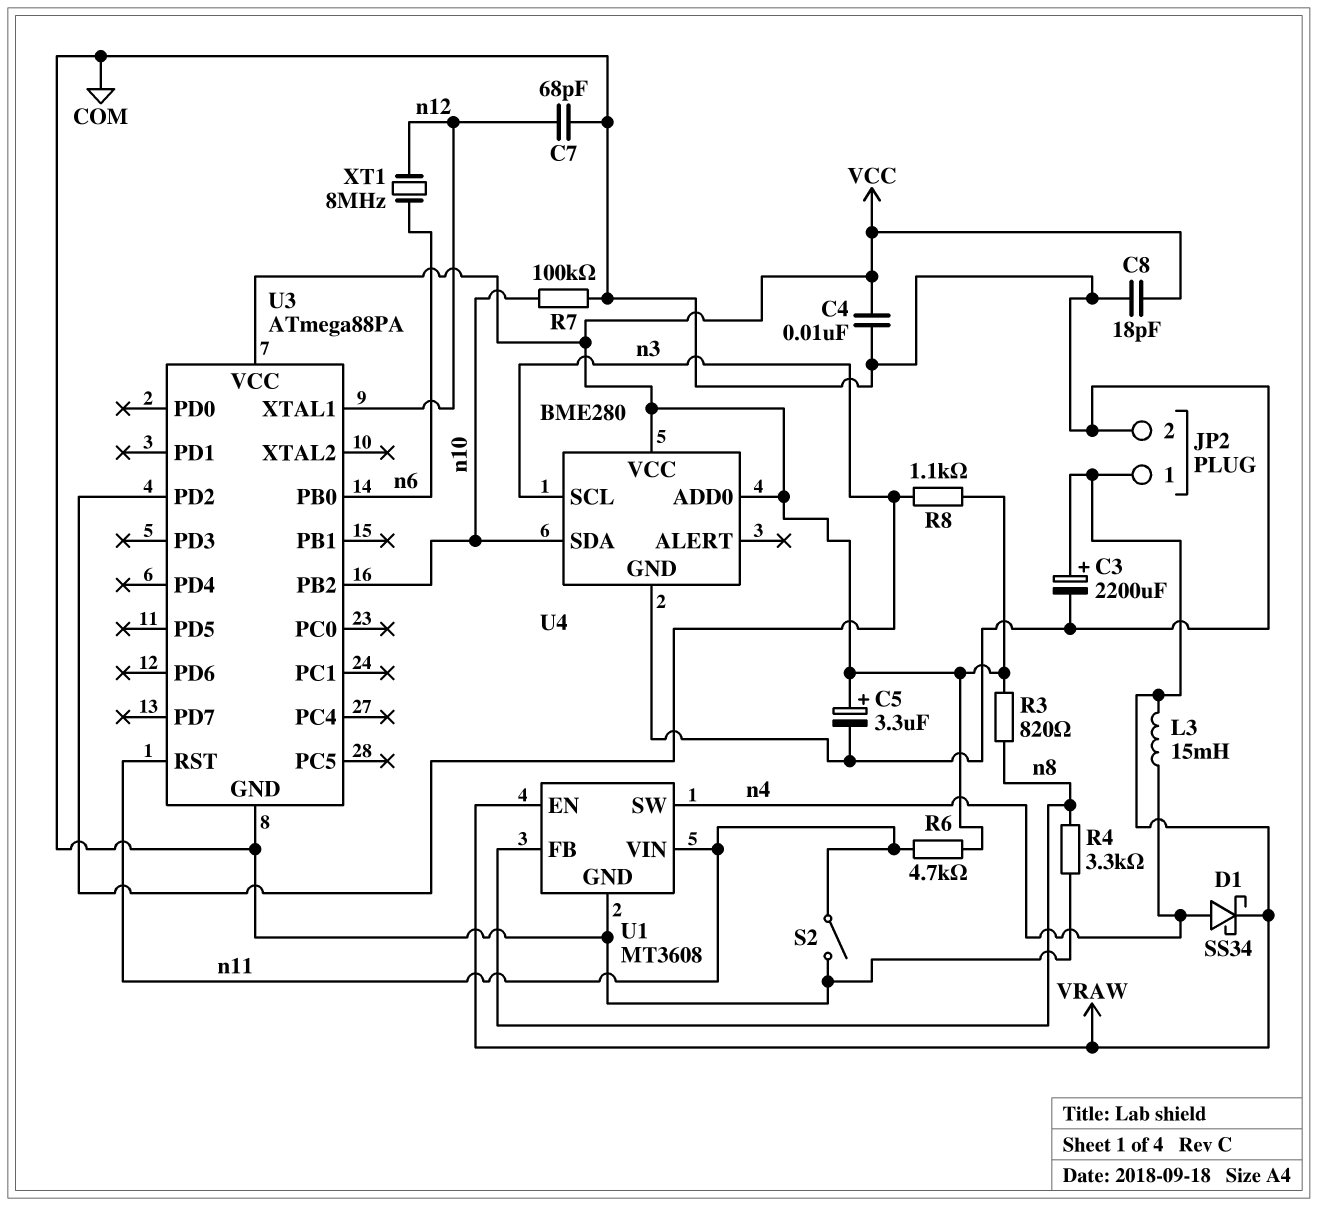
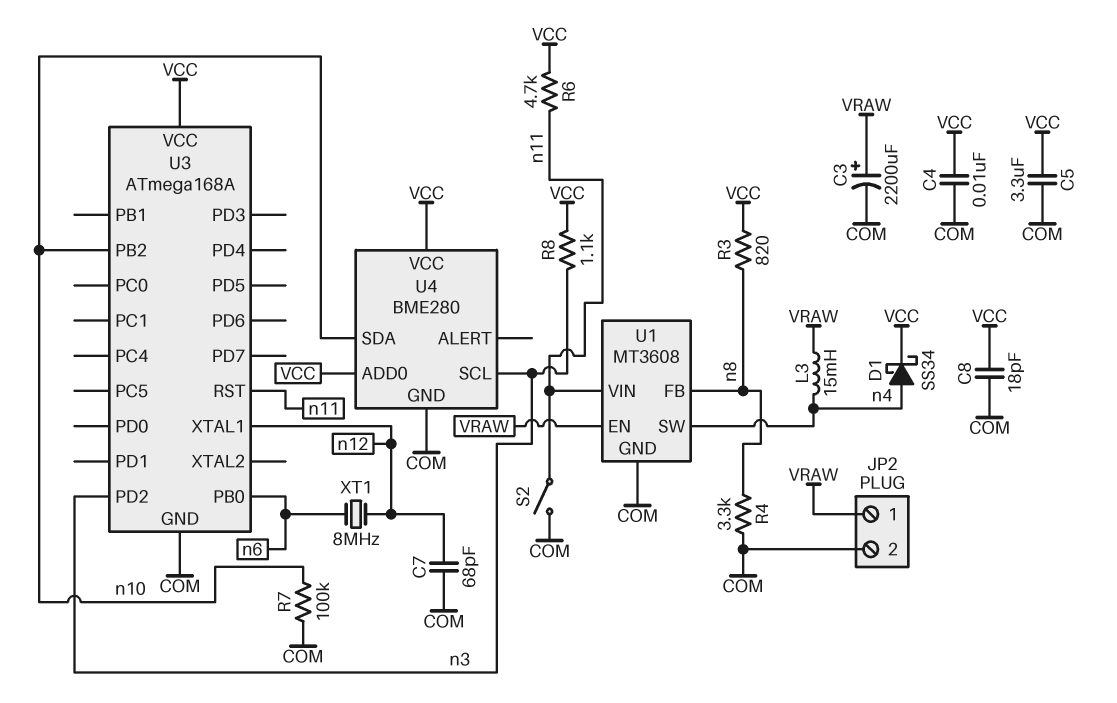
C5: 3.3uF (plus VCC, minus COM) -> 3.3uF (COM, VCC)
D1: schottky SS34 (A n4, K VRAW) -> schottky SS34 (A n4, K VCC)
U3: ATmega88PA -> ATmega168A

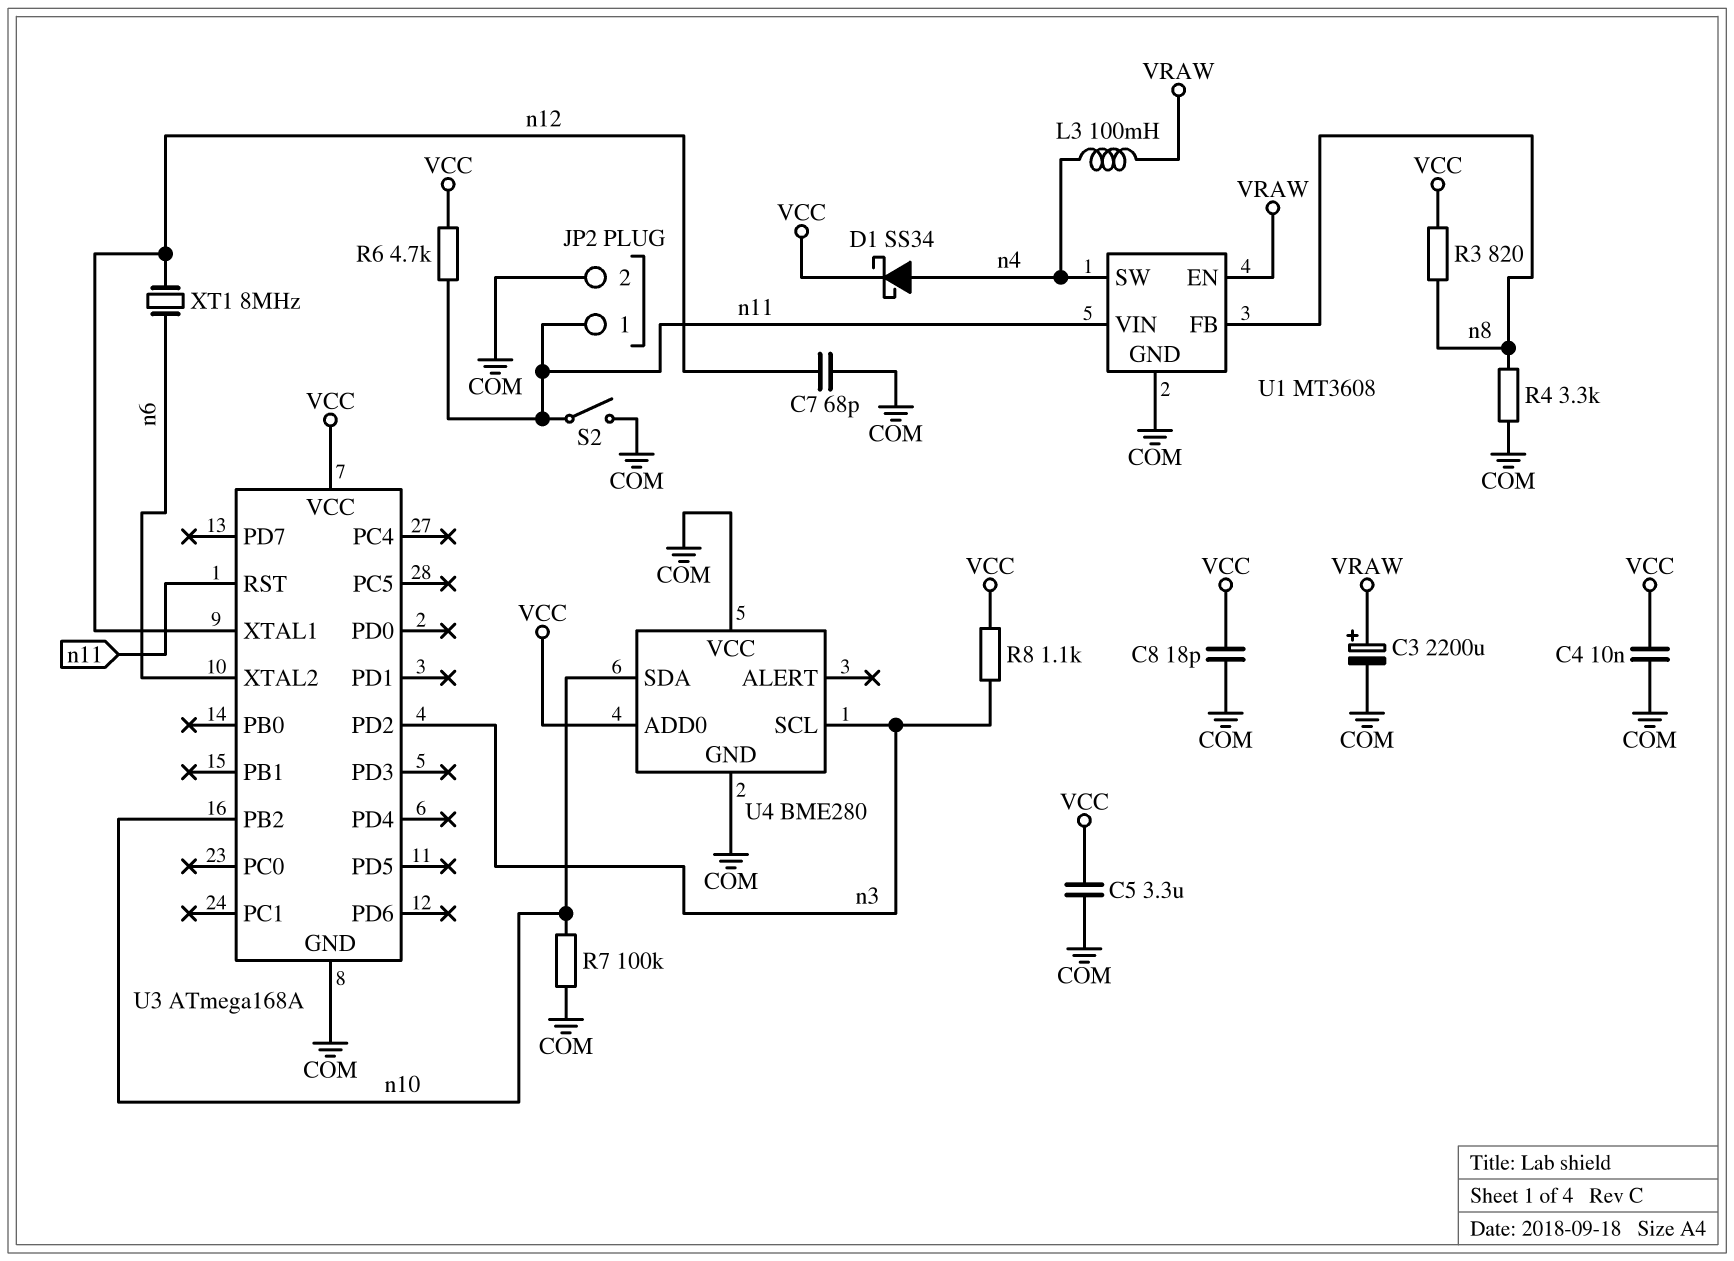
JP2 pin 1: VRAW -> n11
L3: 15mH (VRAW, n4) -> 100mH (VRAW, n4)
U3 pin PB0: n6 -> none
U3 pin XTAL2: none -> n6
U4 pin VCC: VCC -> COM

